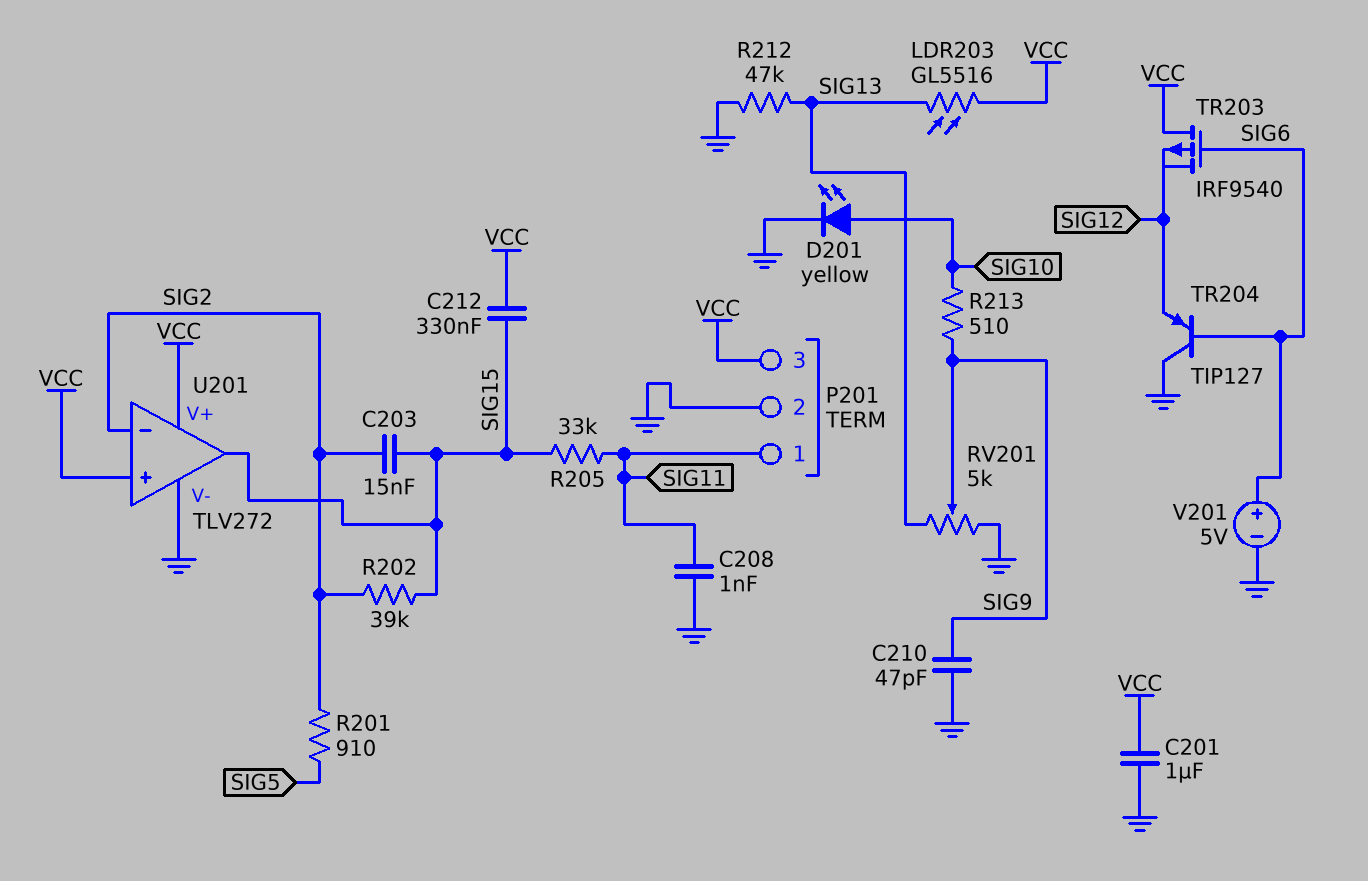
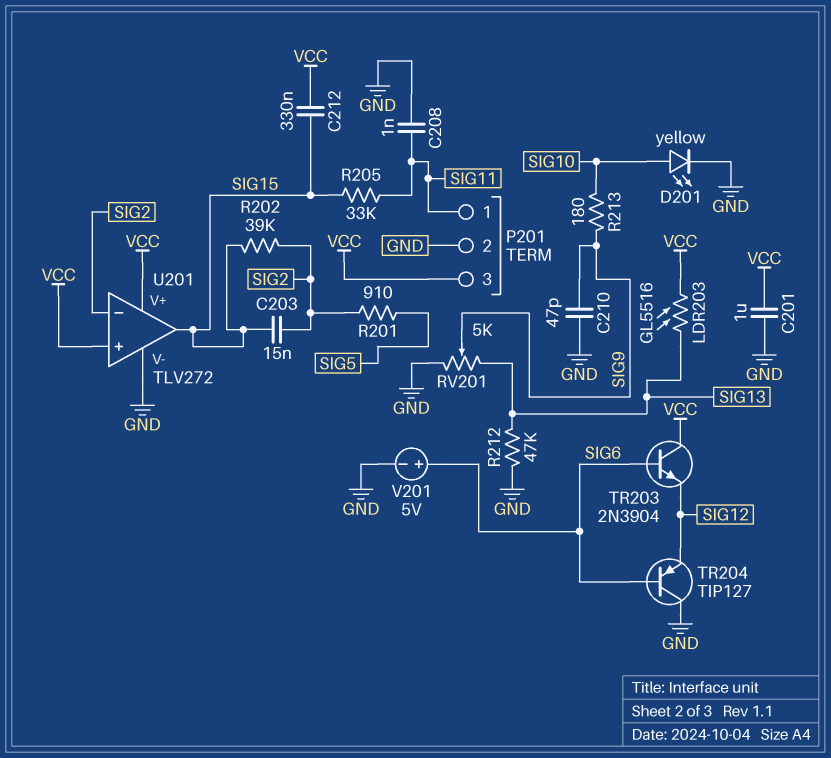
R213: 510 (SIG9, SIG10) -> 180 (SIG9, SIG10)
TR203: PMOS IRF9540 (G SIG6, D VCC, S SIG12) -> NPN 2N3904 (B SIG6, C VCC, E SIG12)

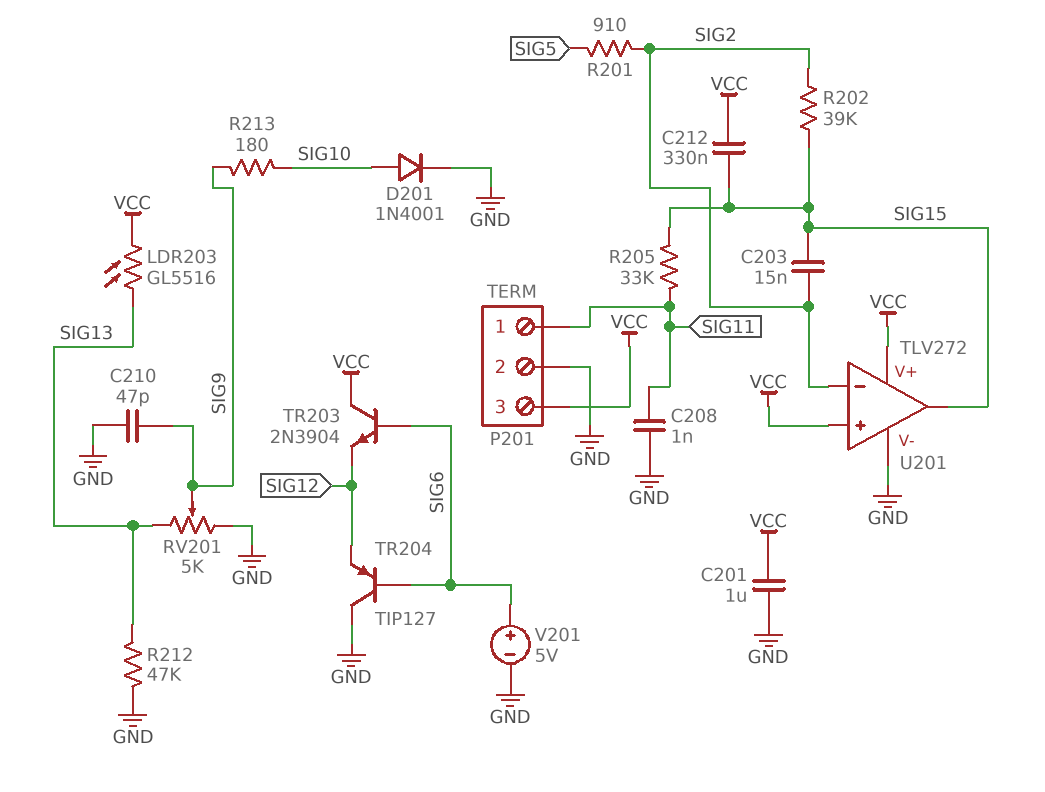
D201: LED yellow (A SIG10, K GND) -> diode 1N4001 (A SIG10, K GND)

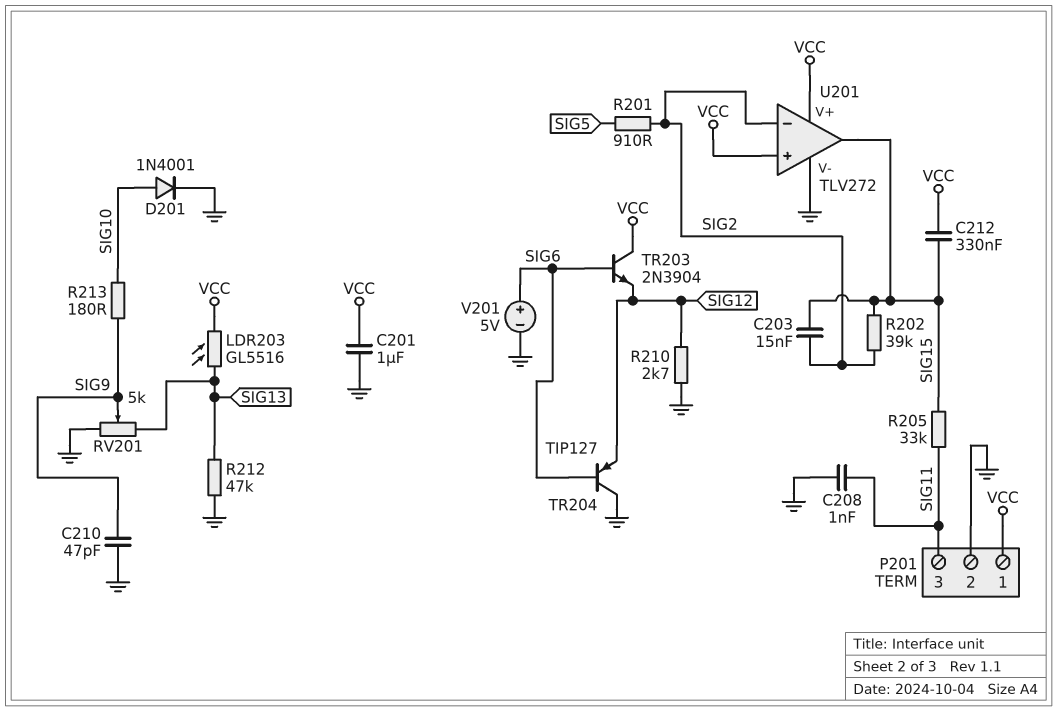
P201 pin 1: SIG11 -> VCC
P201 pin 3: VCC -> SIG11
R210: none -> 2.7k (GND, SIG12)

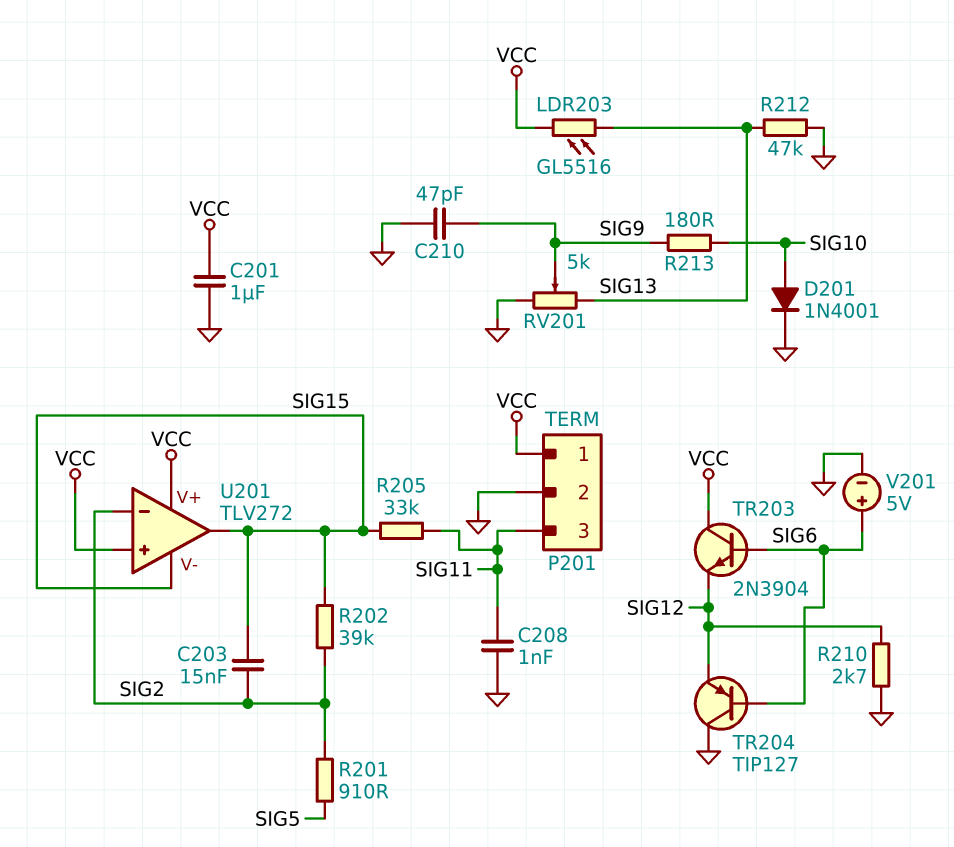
C212: 330nF (SIG15, VCC) -> none
U201 pin V-: GND -> SIG15

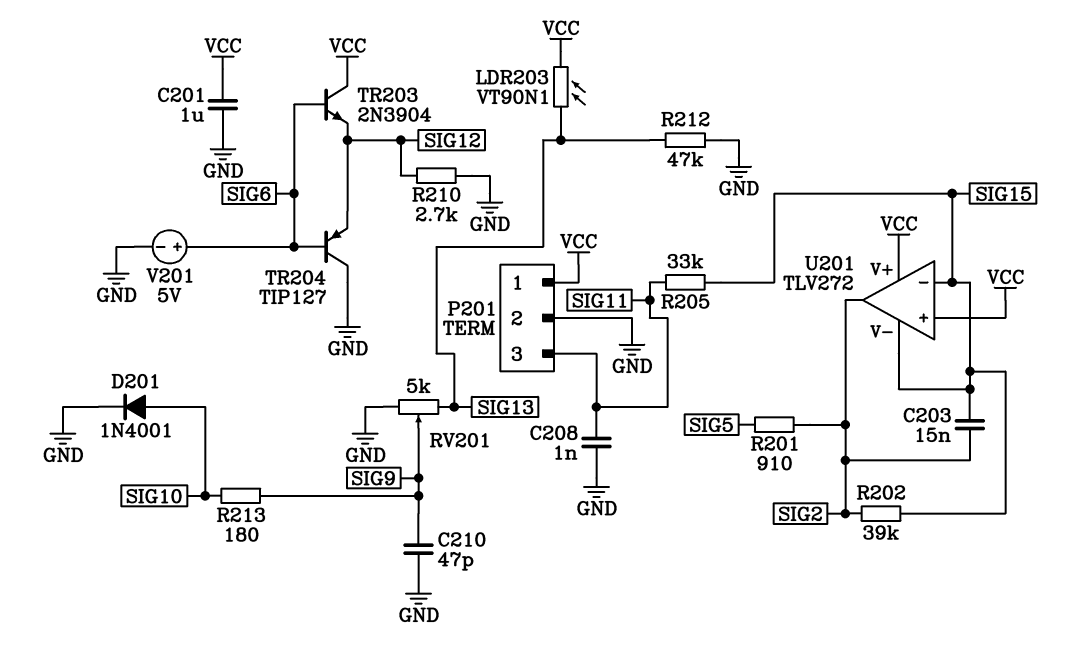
LDR203: GL5516 (SIG13, VCC) -> VT90N1 (SIG13, VCC)
U201 pin in-: SIG2 -> SIG15
U201 pin out: SIG15 -> SIG2

